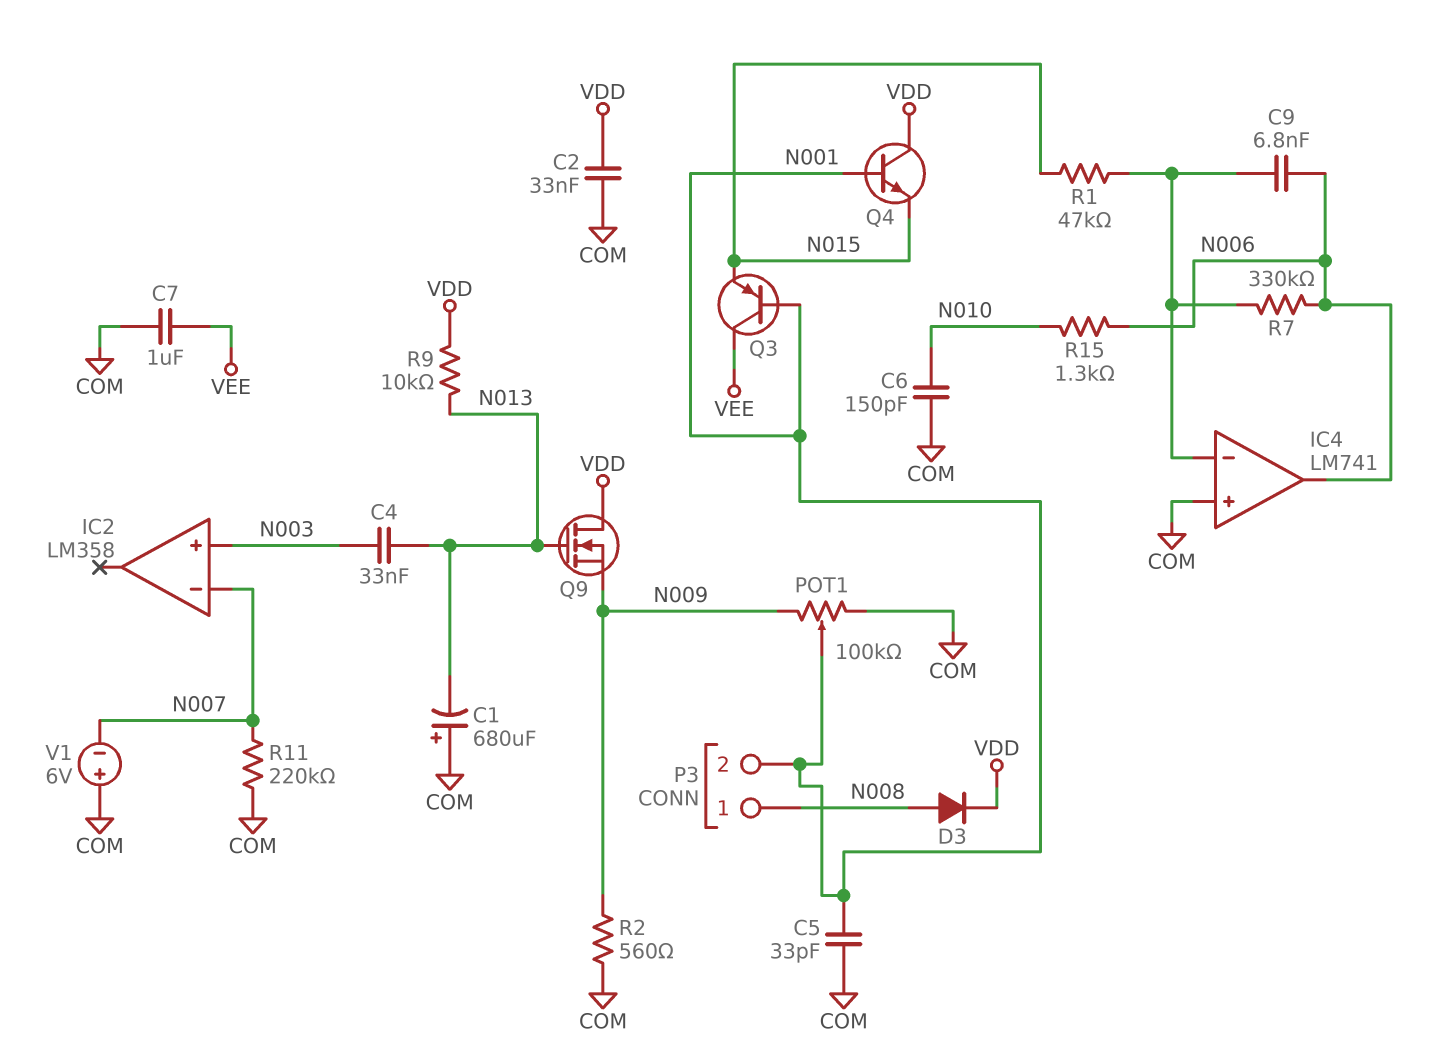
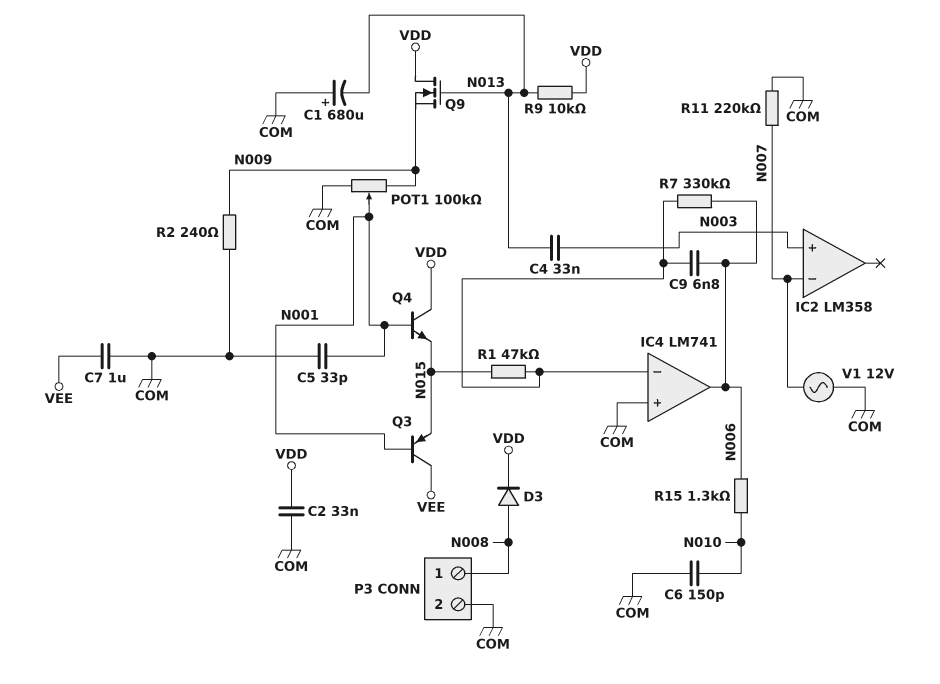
P3 pin 2: N001 -> COM
R2: 560 (COM, N009) -> 240 (COM, N009)
V1: 6V (plus COM, minus N007) -> AC 12V (COM, N007)

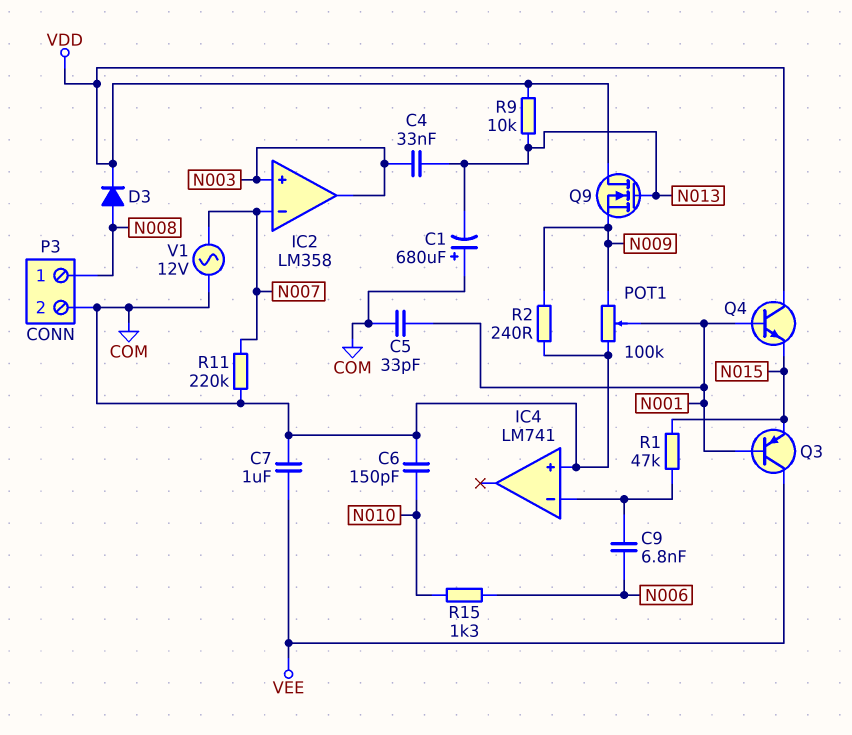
C2: 33nF (COM, VDD) -> none
IC2 pin out: none -> N003
IC4 pin out: N006 -> none
R7: 330k (IC4/in-, N006) -> none

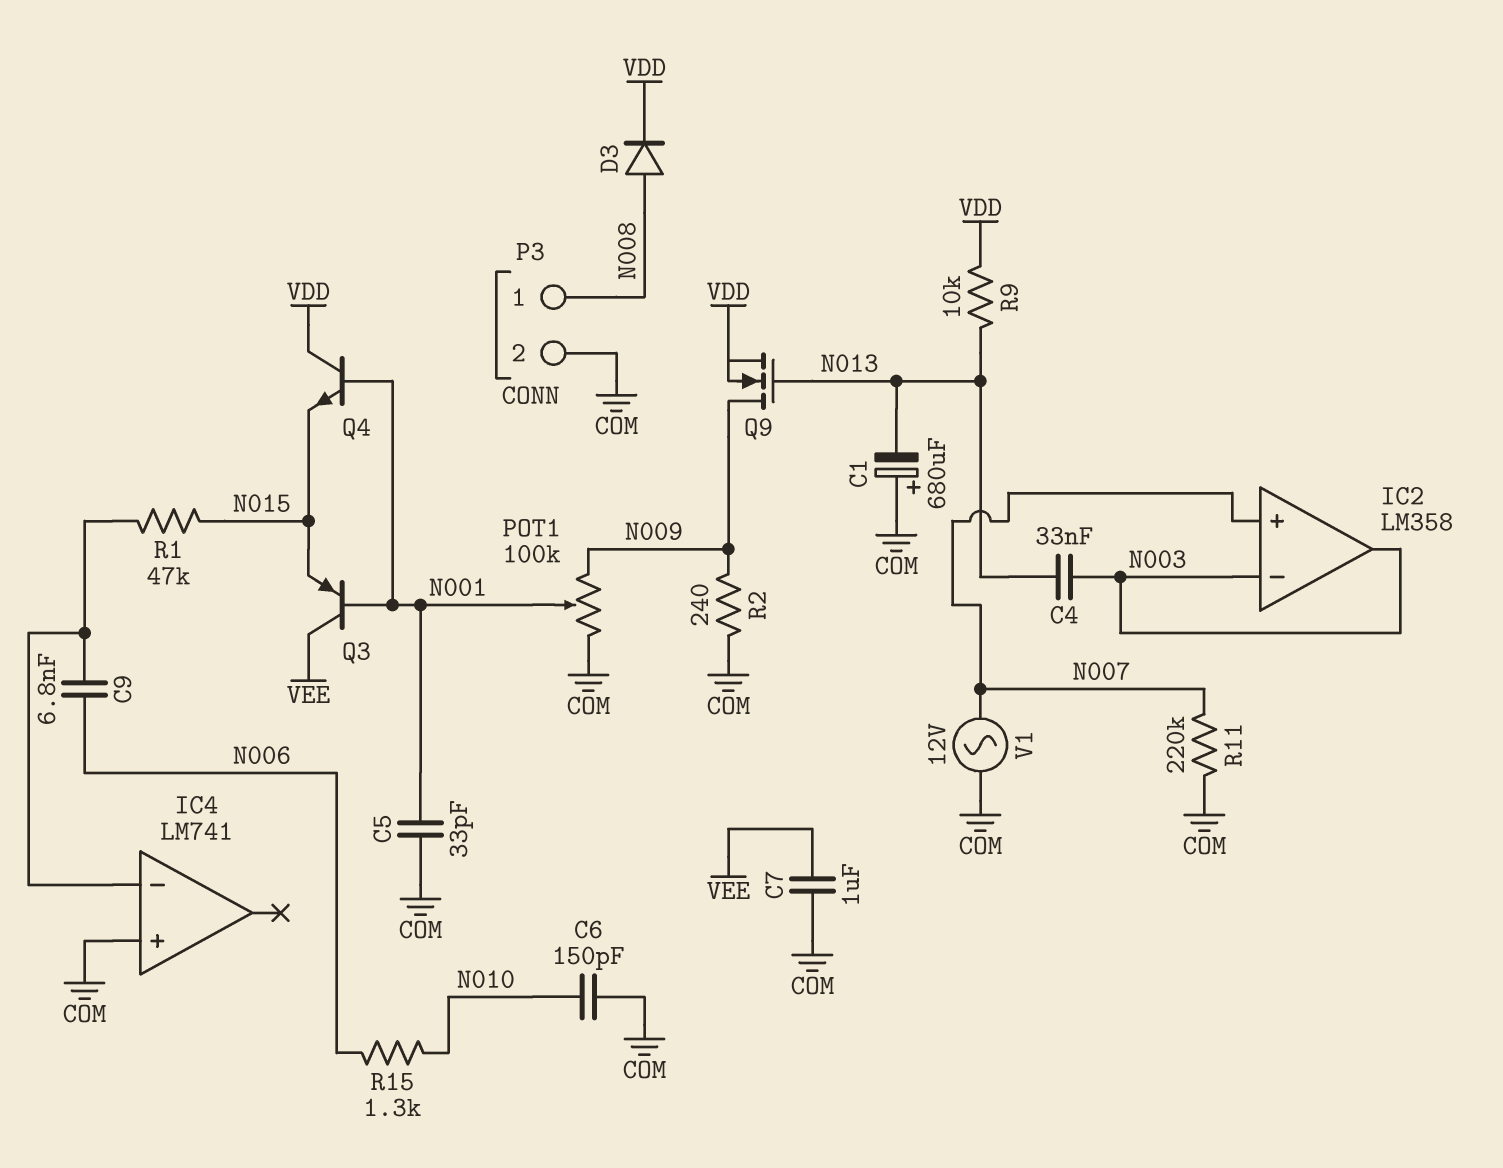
IC2 pin in+: N003 -> N007
IC2 pin in-: N007 -> N003
Q9: NMOS (G N013, D VDD, S N009) -> NMOS (G N013, D N009, S VDD)

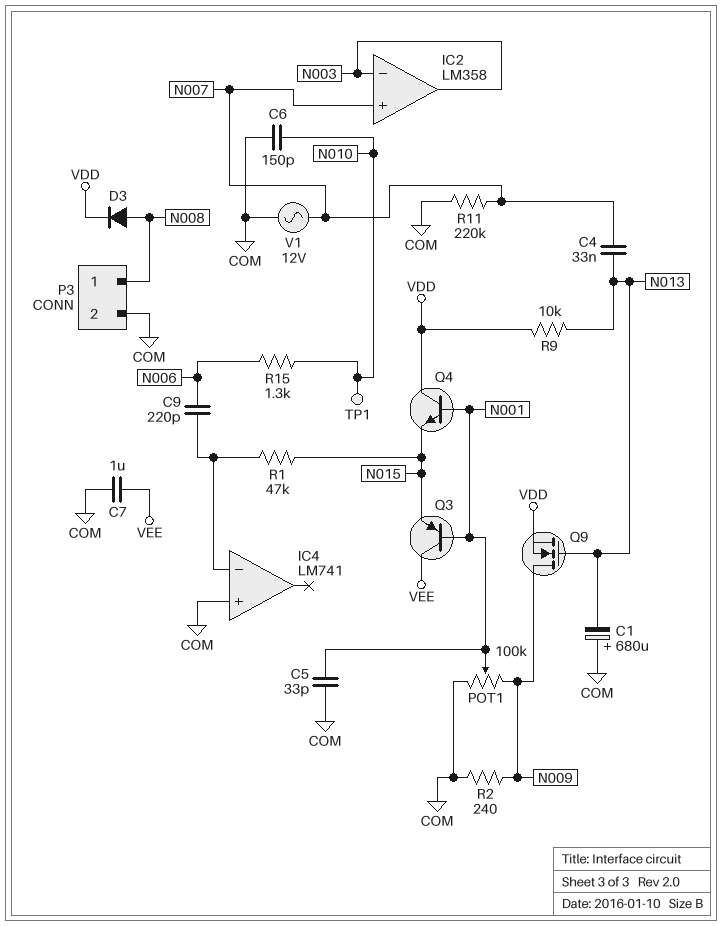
C4: 33nF (N003, N013) -> 33nF (N007, N013)
C9: 6.8nF (IC4/in-, N006) -> 220pF (IC4/in-, N006)
TP1: none -> test point (N010)

